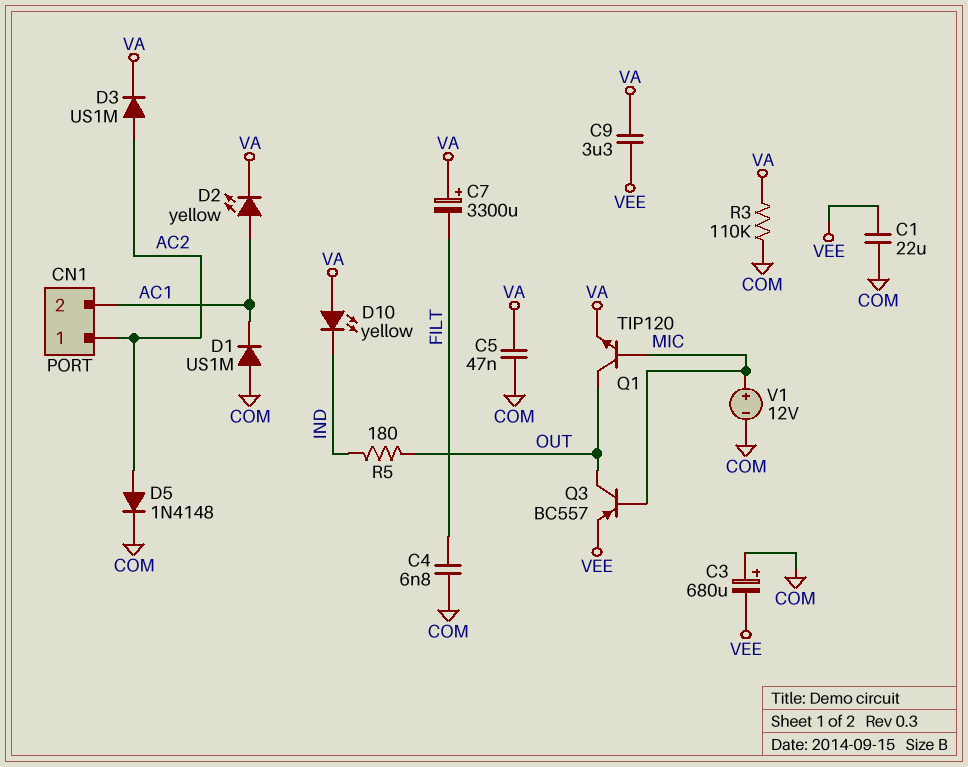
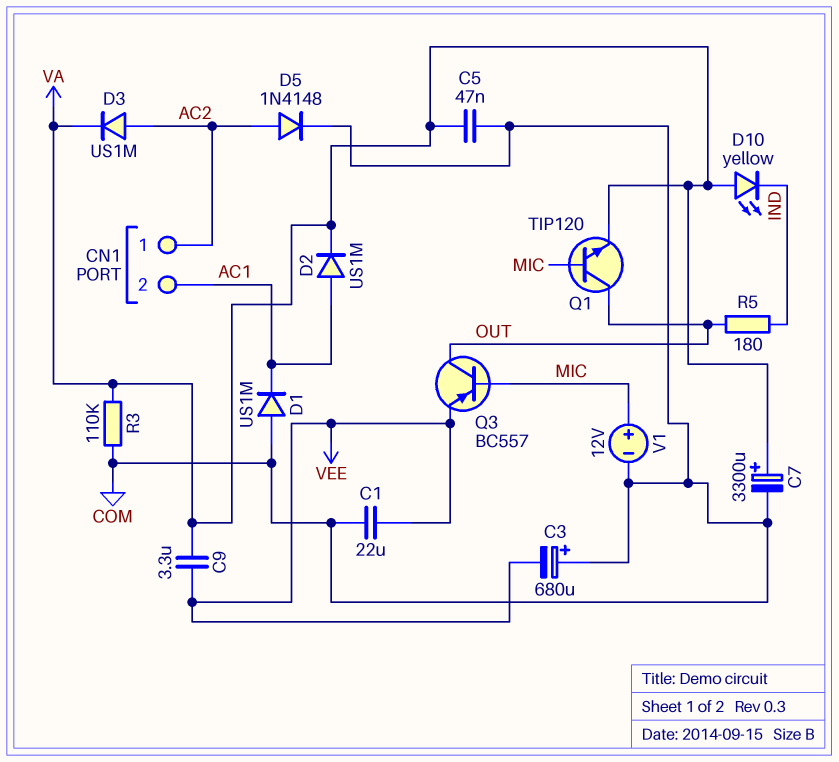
C4: 6.8nF (COM, FILT) -> none
C7: 3300uF (plus VA, minus FILT) -> 3300uF (plus VA, minus COM)
D2: LED yellow (A AC1, K VA) -> diode US1M (A AC1, K VA)

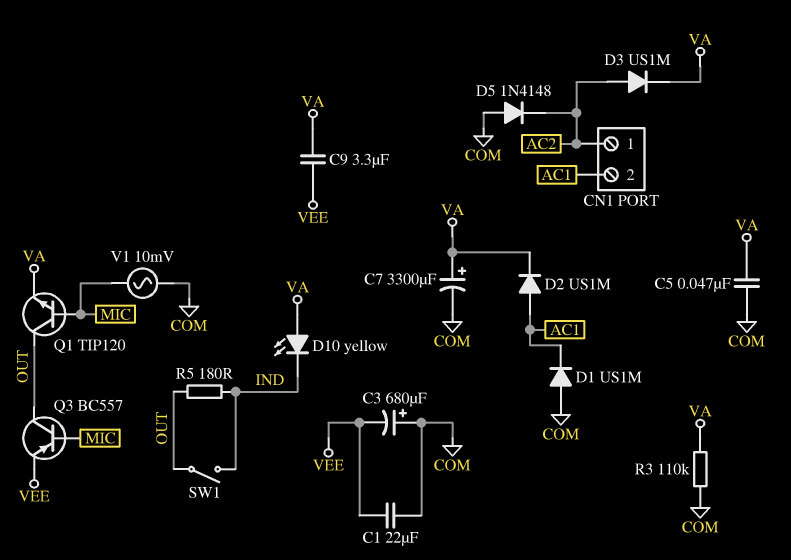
D5: diode 1N4148 (A AC2, K COM) -> diode 1N4148 (A COM, K AC2)
SW1: none -> switch (IND, OUT)
V1: 12V (plus MIC, minus COM) -> AC 10mV (COM, MIC)

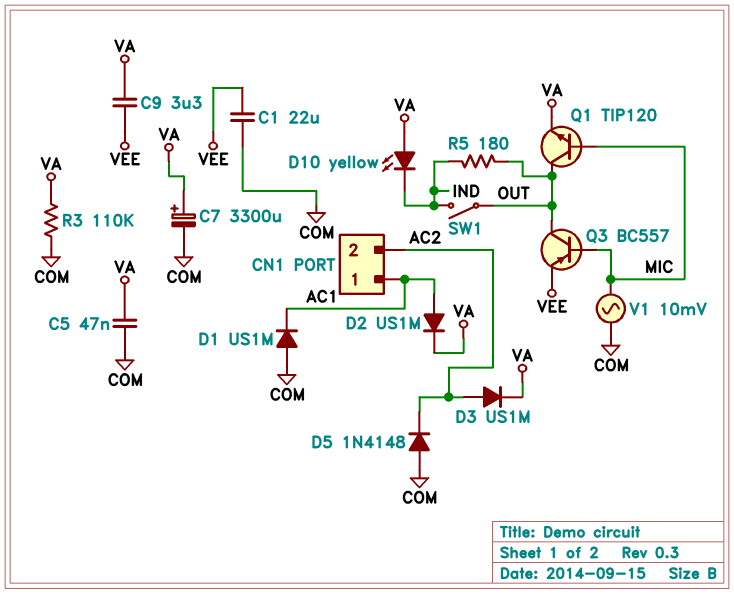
C3: 680uF (plus COM, minus VEE) -> none
CN1 pin 1: AC2 -> AC1
CN1 pin 2: AC1 -> AC2

